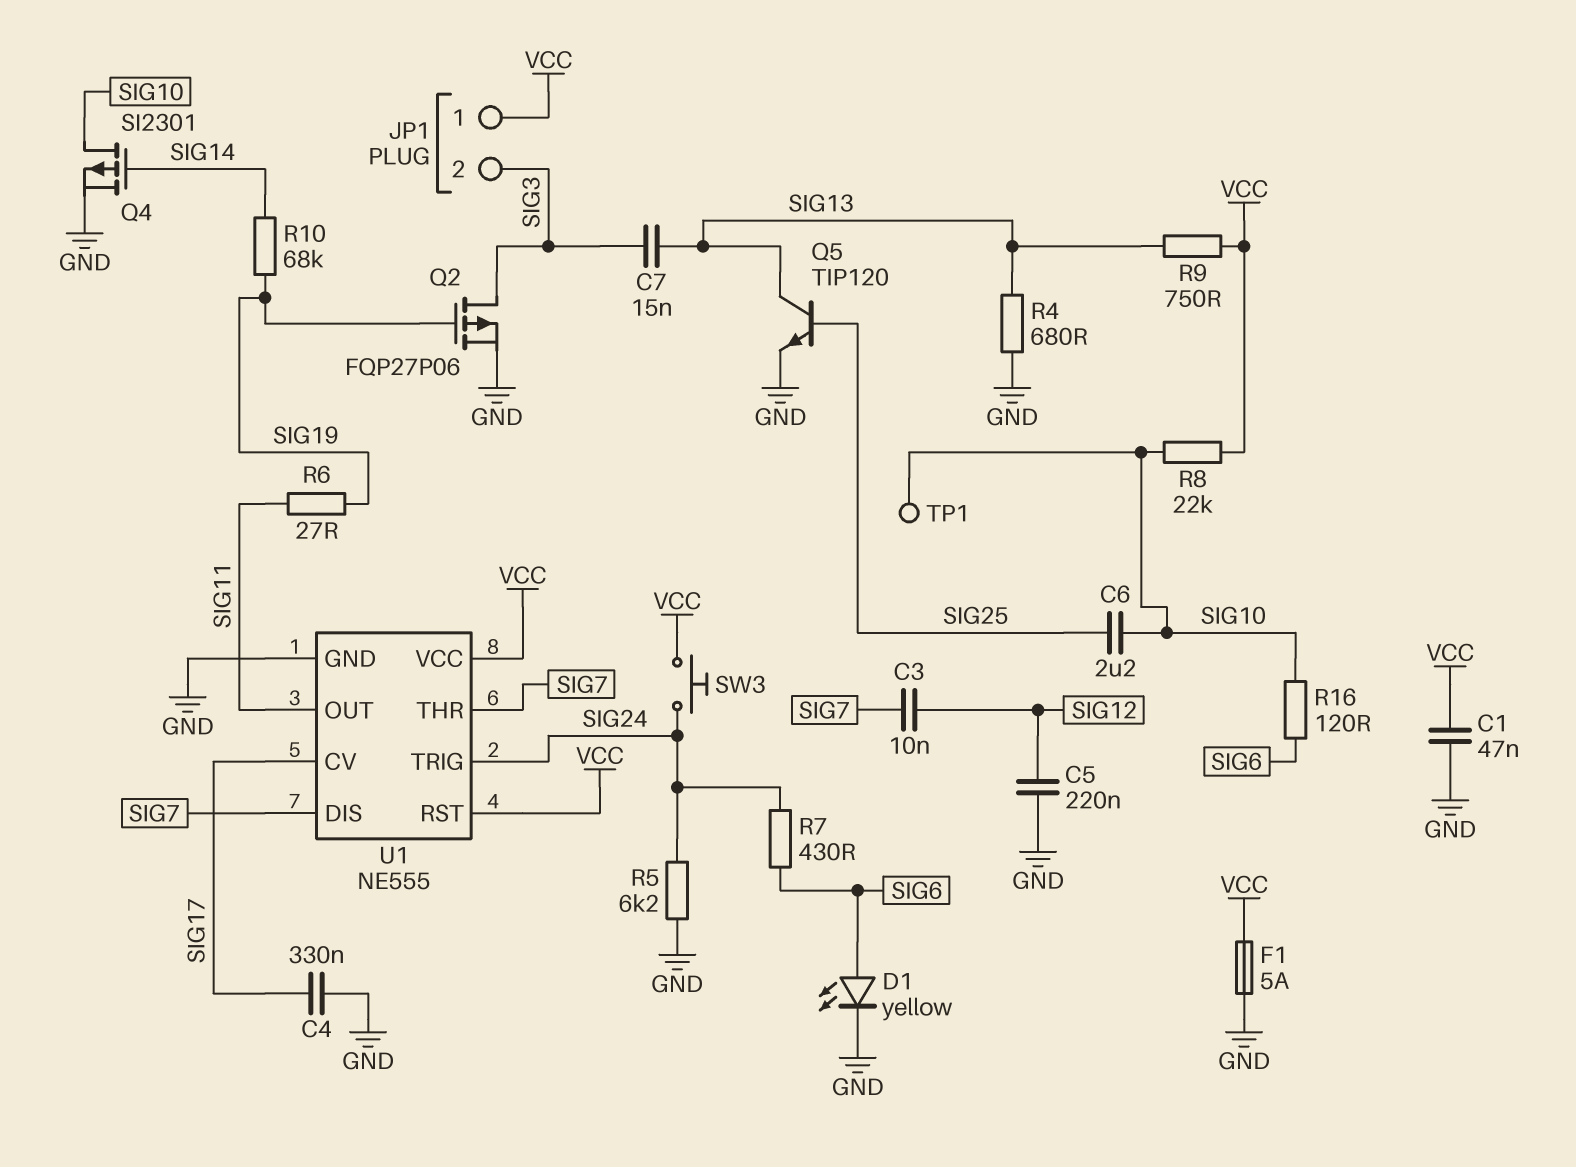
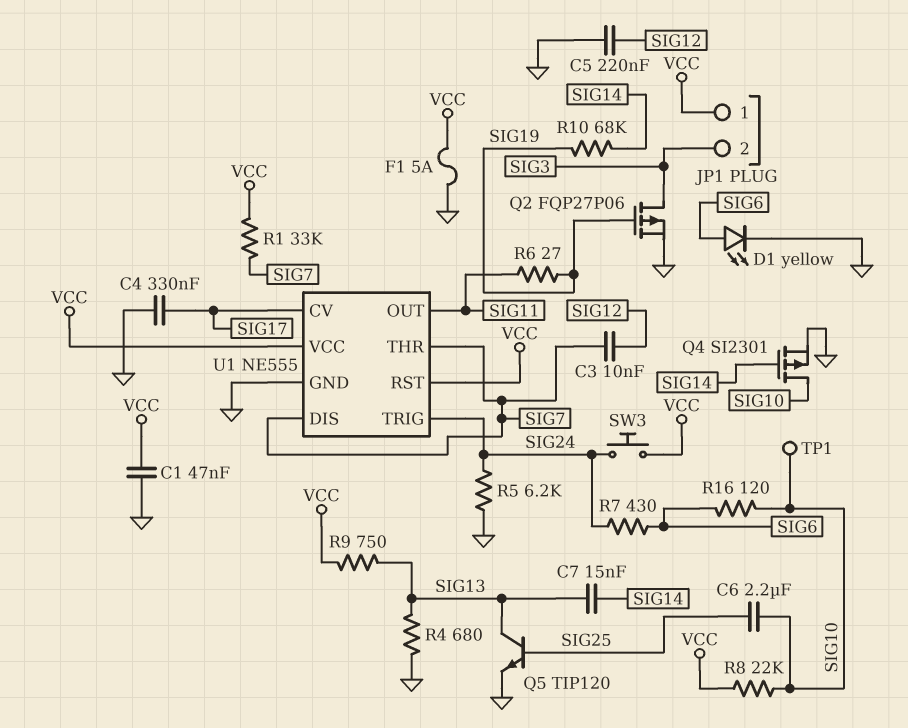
C7: 15nF (SIG3, SIG13) -> 15nF (SIG13, SIG14)
R1: none -> 33k (SIG7, VCC)

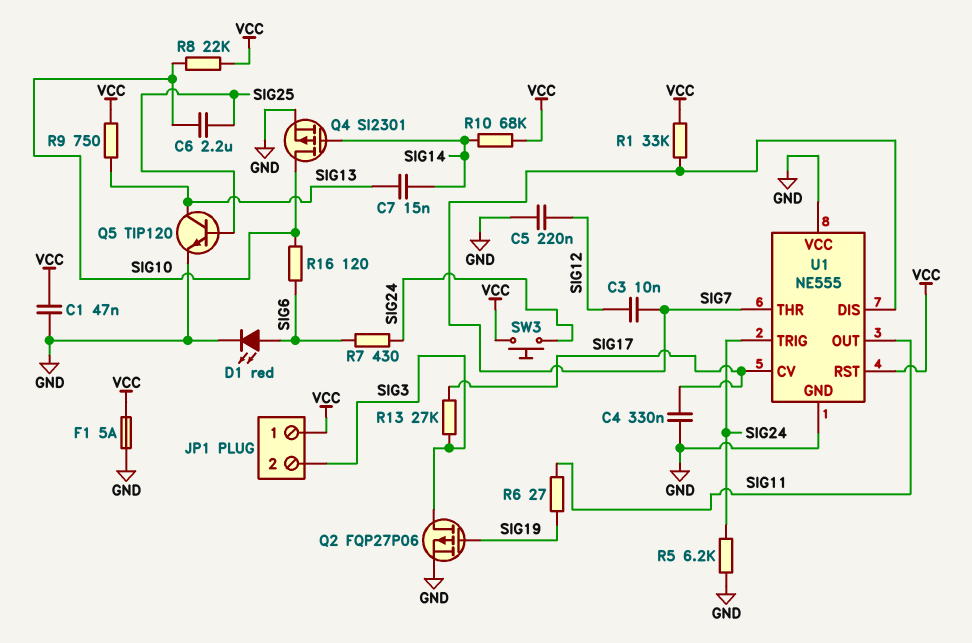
D1: LED yellow (A SIG6, K GND) -> LED red (A SIG6, K GND)
R4: 680 (GND, SIG13) -> none
R10: 68k (SIG14, SIG19) -> 68k (SIG14, VCC)
R13: none -> 27k (SIG3, SIG17)
TP1: test point (SIG10) -> none
U1 pin VCC: VCC -> GND

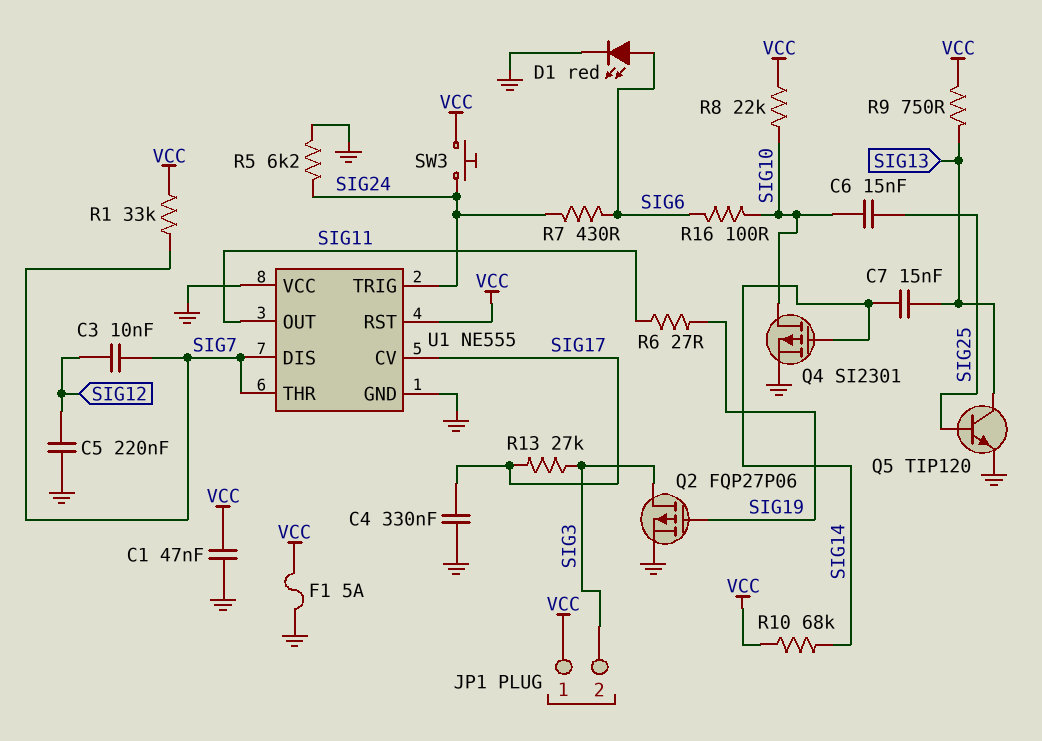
C6: 2.2uF (SIG10, SIG25) -> 15nF (SIG10, SIG25)
R16: 120 (SIG6, SIG10) -> 100 (SIG6, SIG10)

